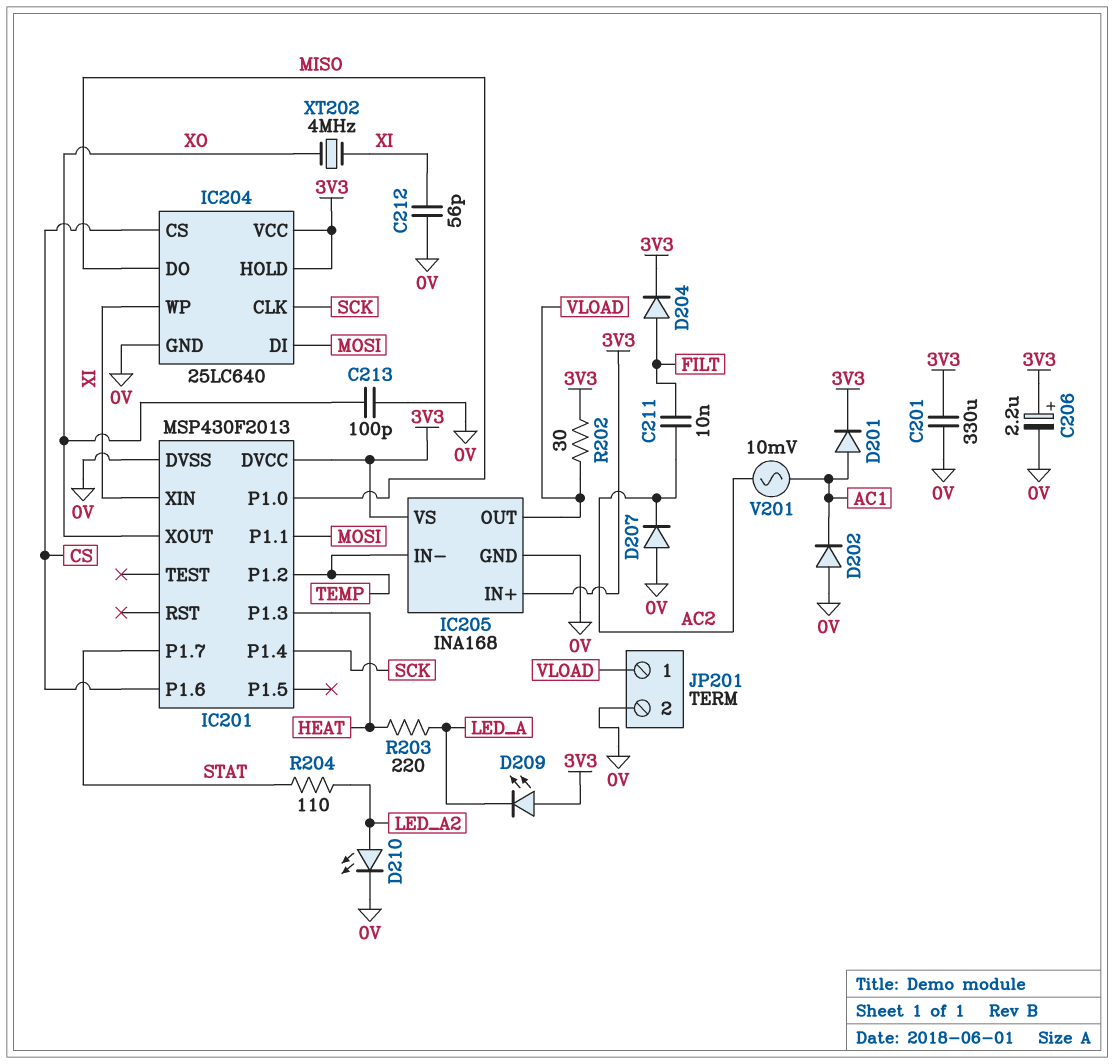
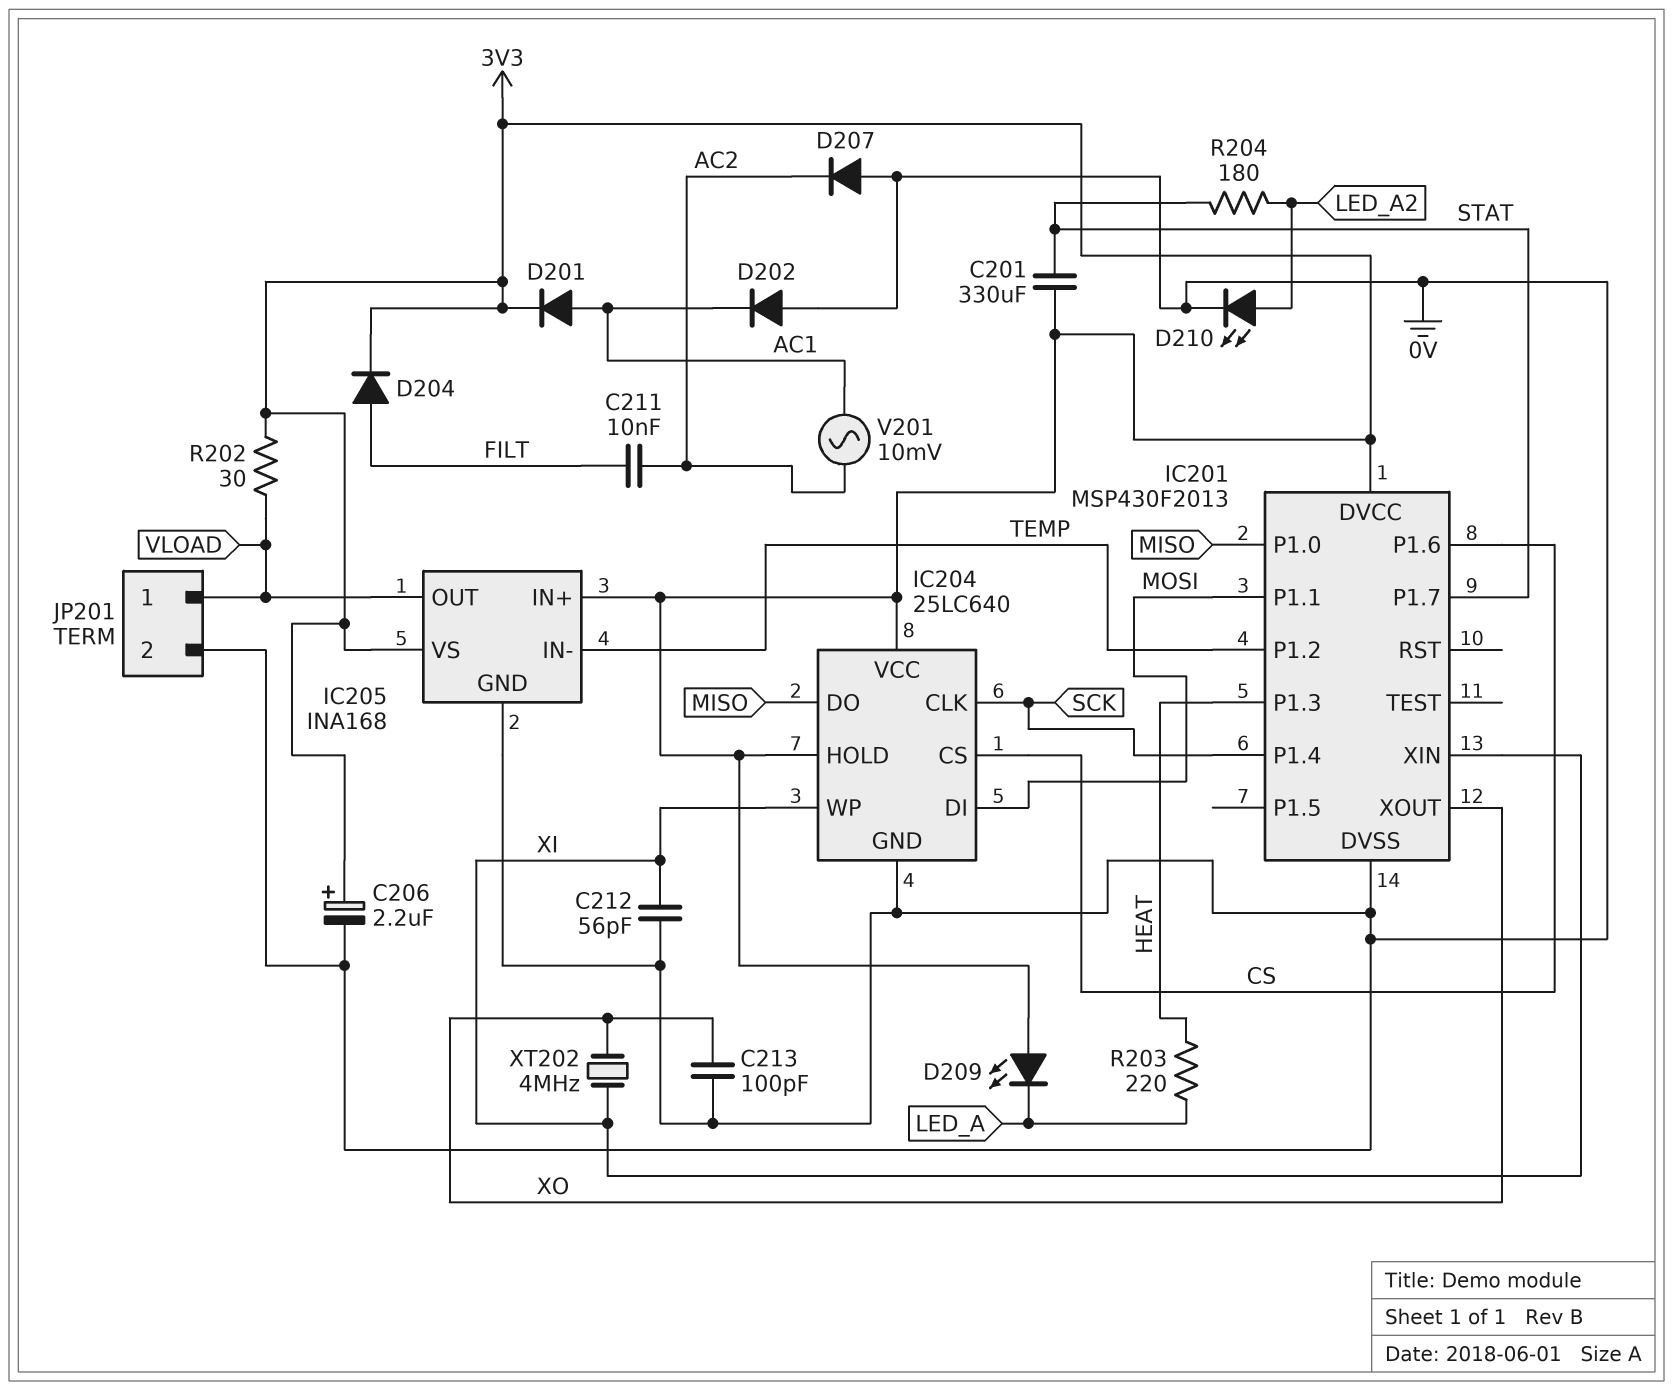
C201: 330uF (0V, 3V3) -> 330uF (3V3, STAT)
R204: 110 (LED_A2, STAT) -> 180 (LED_A2, STAT)

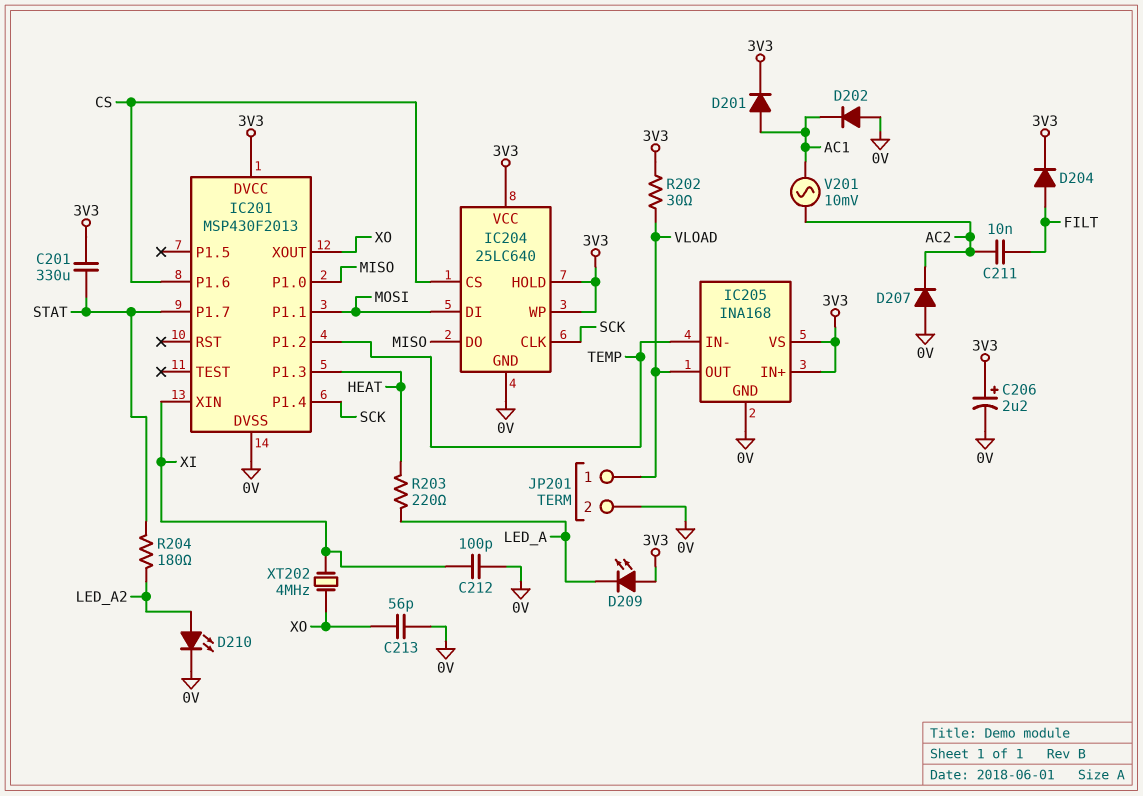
C212: 56pF (0V, XI) -> 100pF (0V, XI)
C213: 100pF (0V, XO) -> 56pF (0V, XO)
IC204 pin WP: XI -> 3V3

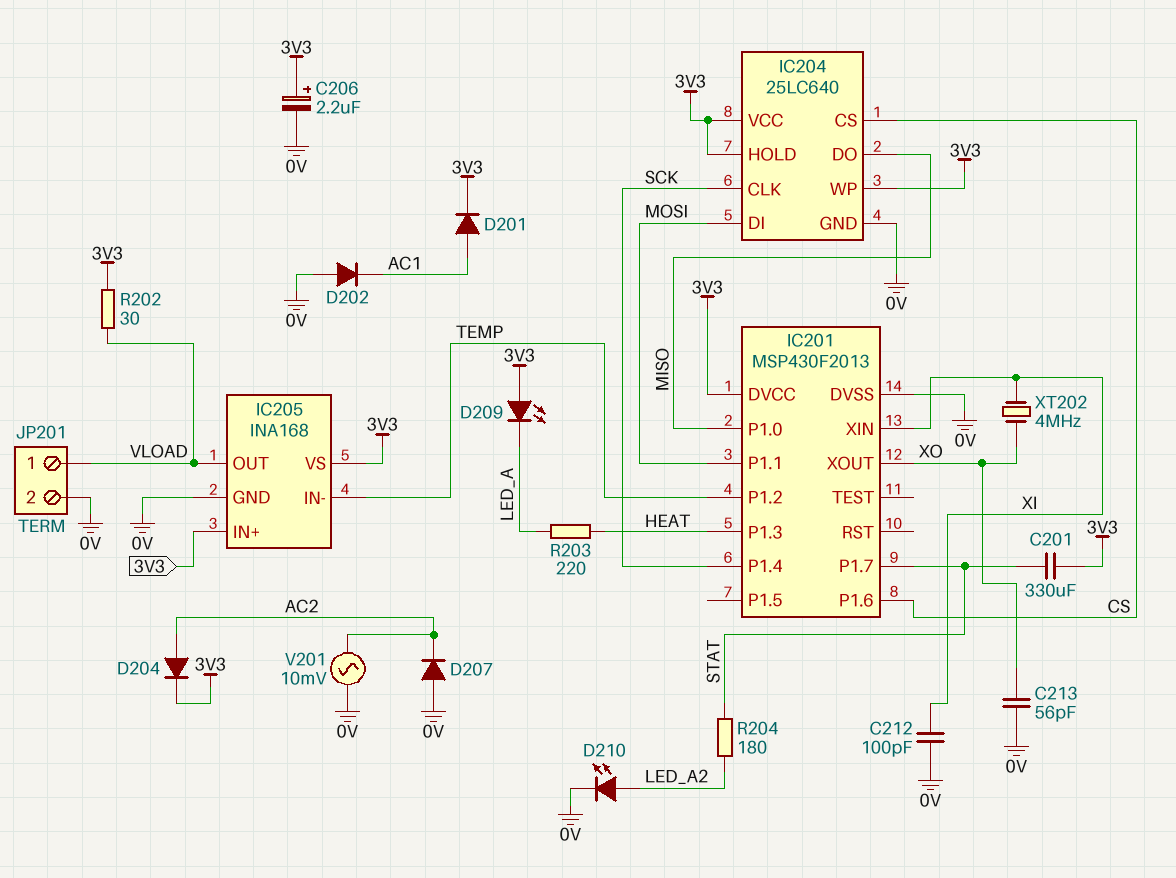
C211: 10nF (AC2, FILT) -> none
D204: diode (A FILT, K 3V3) -> diode (A AC2, K 3V3)
V201: AC 10mV (AC1, AC2) -> AC 10mV (0V, AC2)

